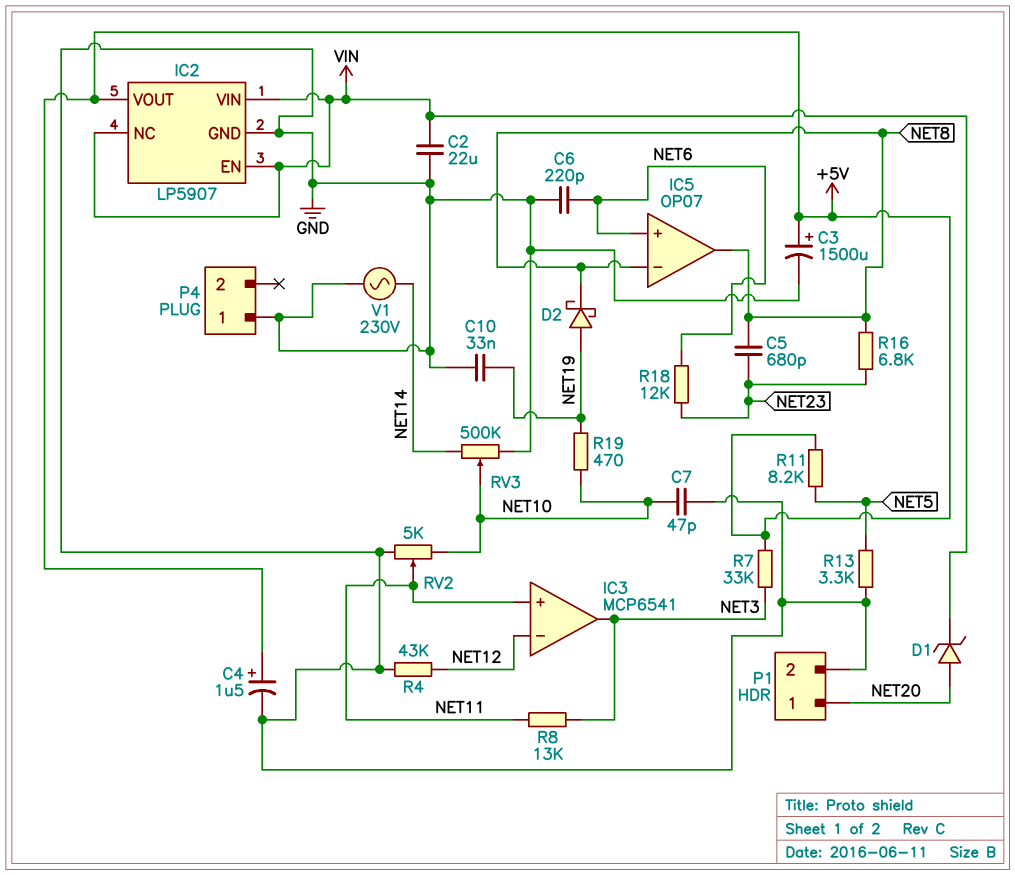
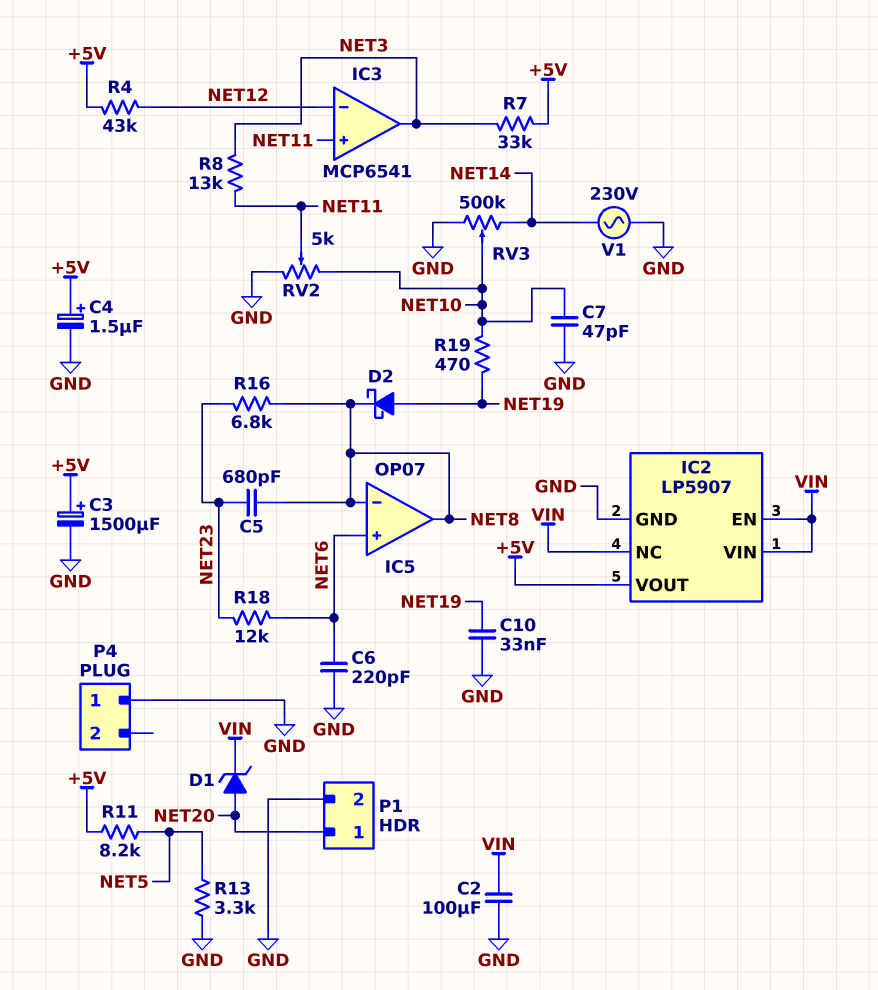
C2: 22uF (GND, VIN) -> 100uF (GND, VIN)
R4: 43k (GND, NET12) -> 43k (+5V, NET12)

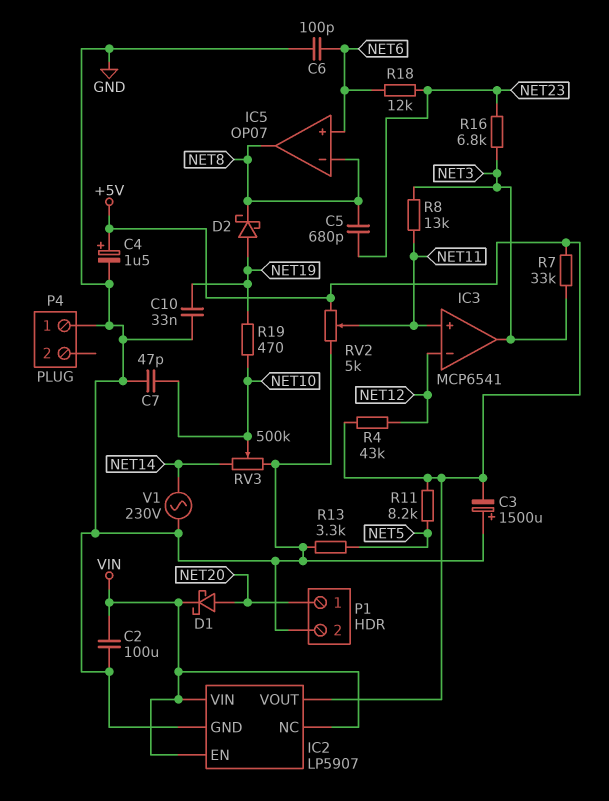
C3: 1500uF (plus +5V, minus GND) -> 1500uF (plus GND, minus +5V)
C6: 220pF (GND, NET6) -> 100pF (GND, NET6)
D1: zener (A NET20, K VIN) -> schottky (A NET20, K VIN)
R16: 6.8k (NET8, NET23) -> 6.8k (NET3, NET23)
RV2: 5k (GND, NET10, wiper NET11) -> 5k (+5V, GND, wiper NET11)

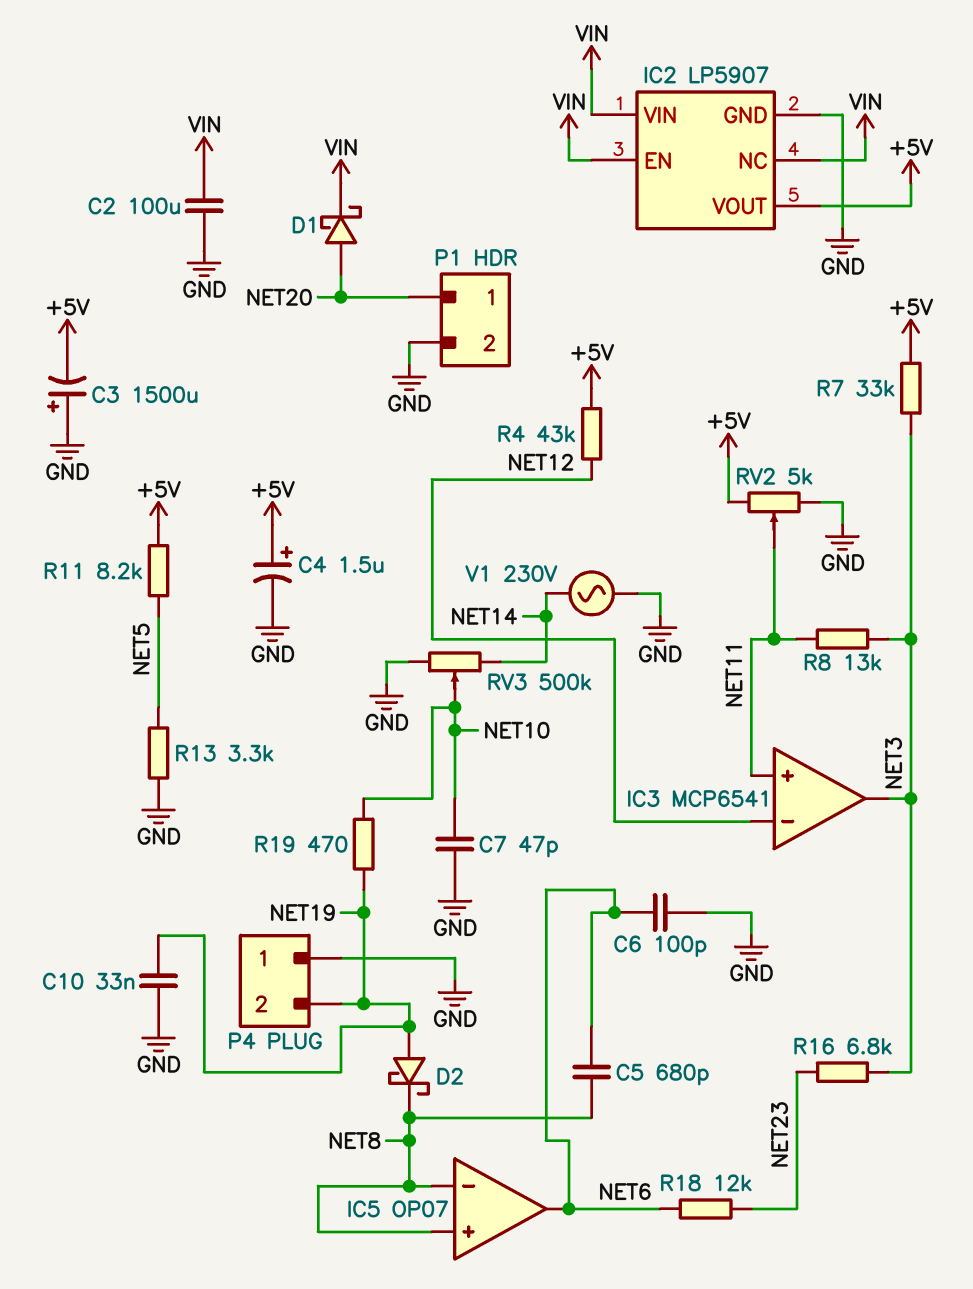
C5: 680pF (NET8, NET23) -> 680pF (NET6, NET8)
IC5 pin in+: NET6 -> NET8
IC5 pin out: NET8 -> NET6
P4 pin 2: none -> NET19

